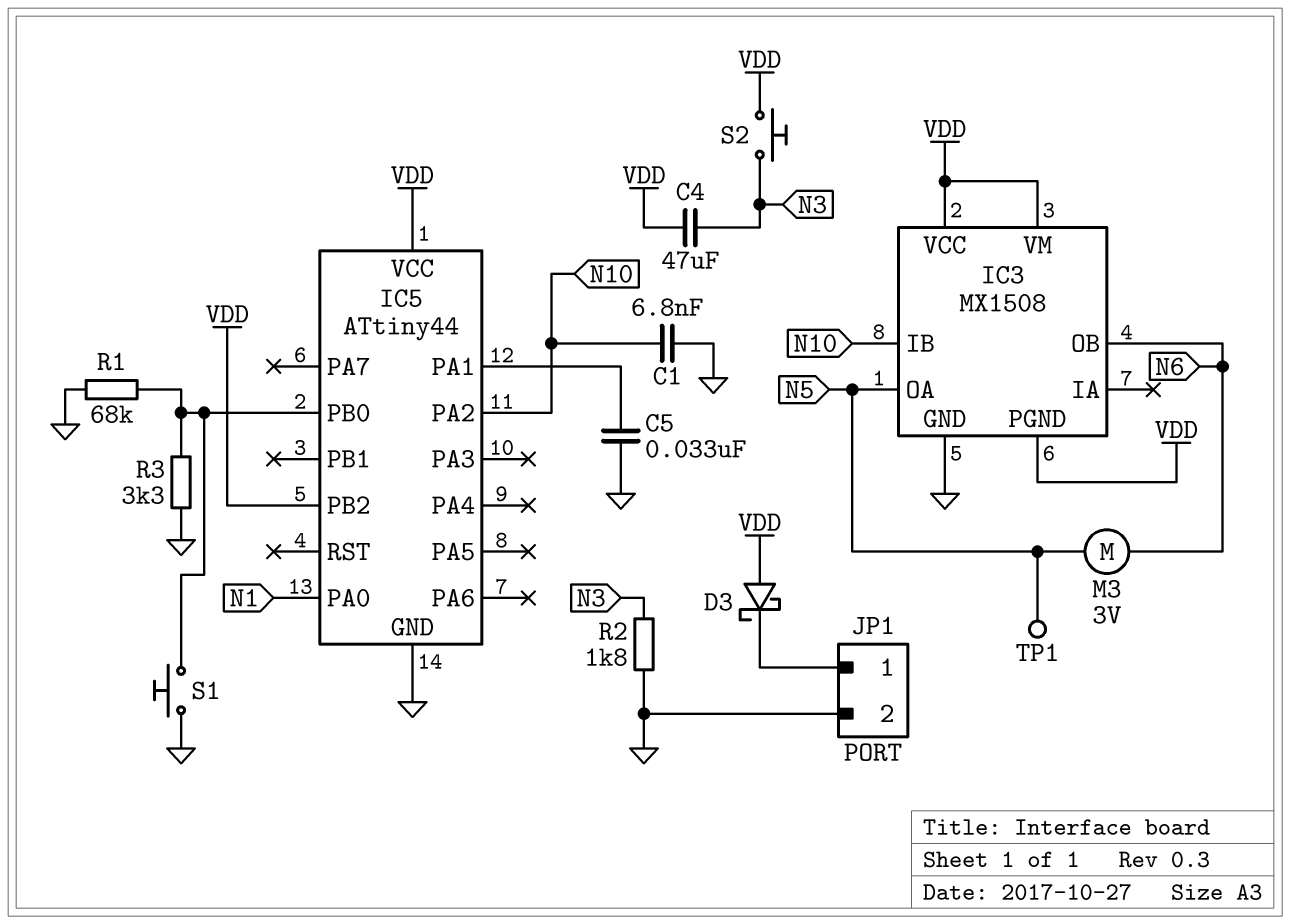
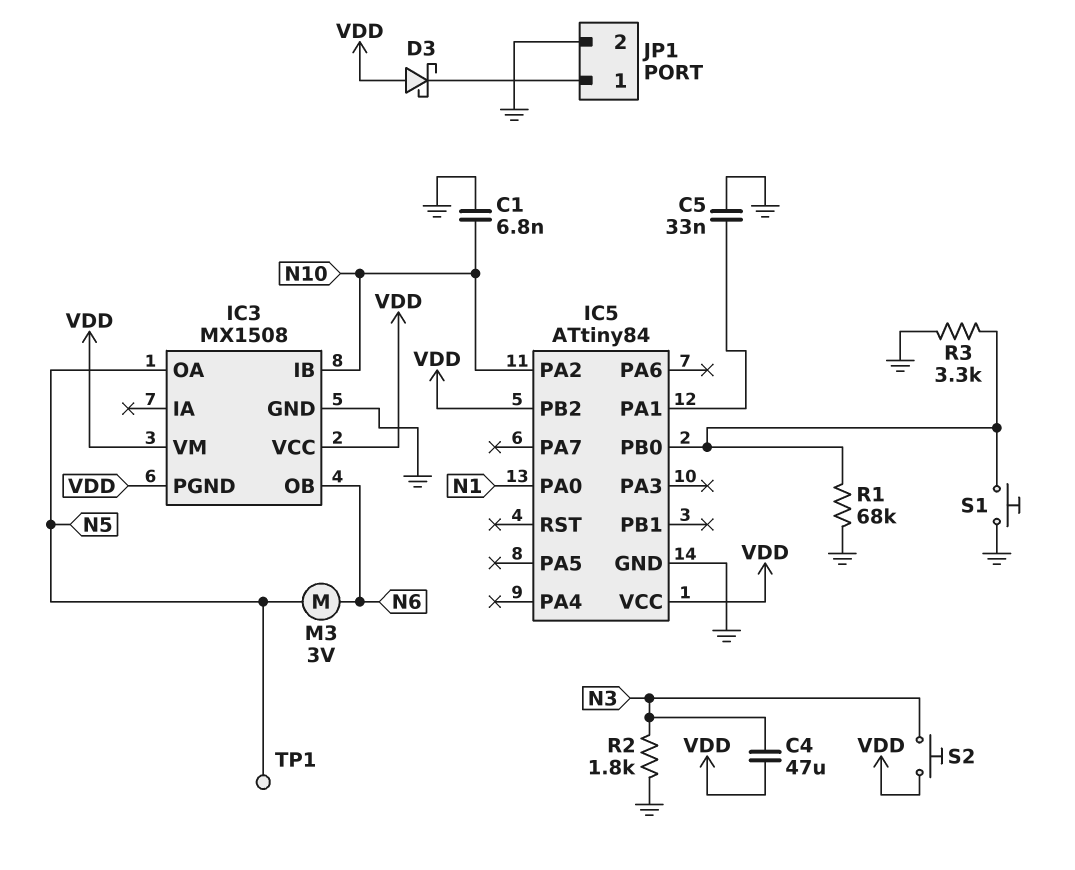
IC5: ATtiny44 -> ATtiny84

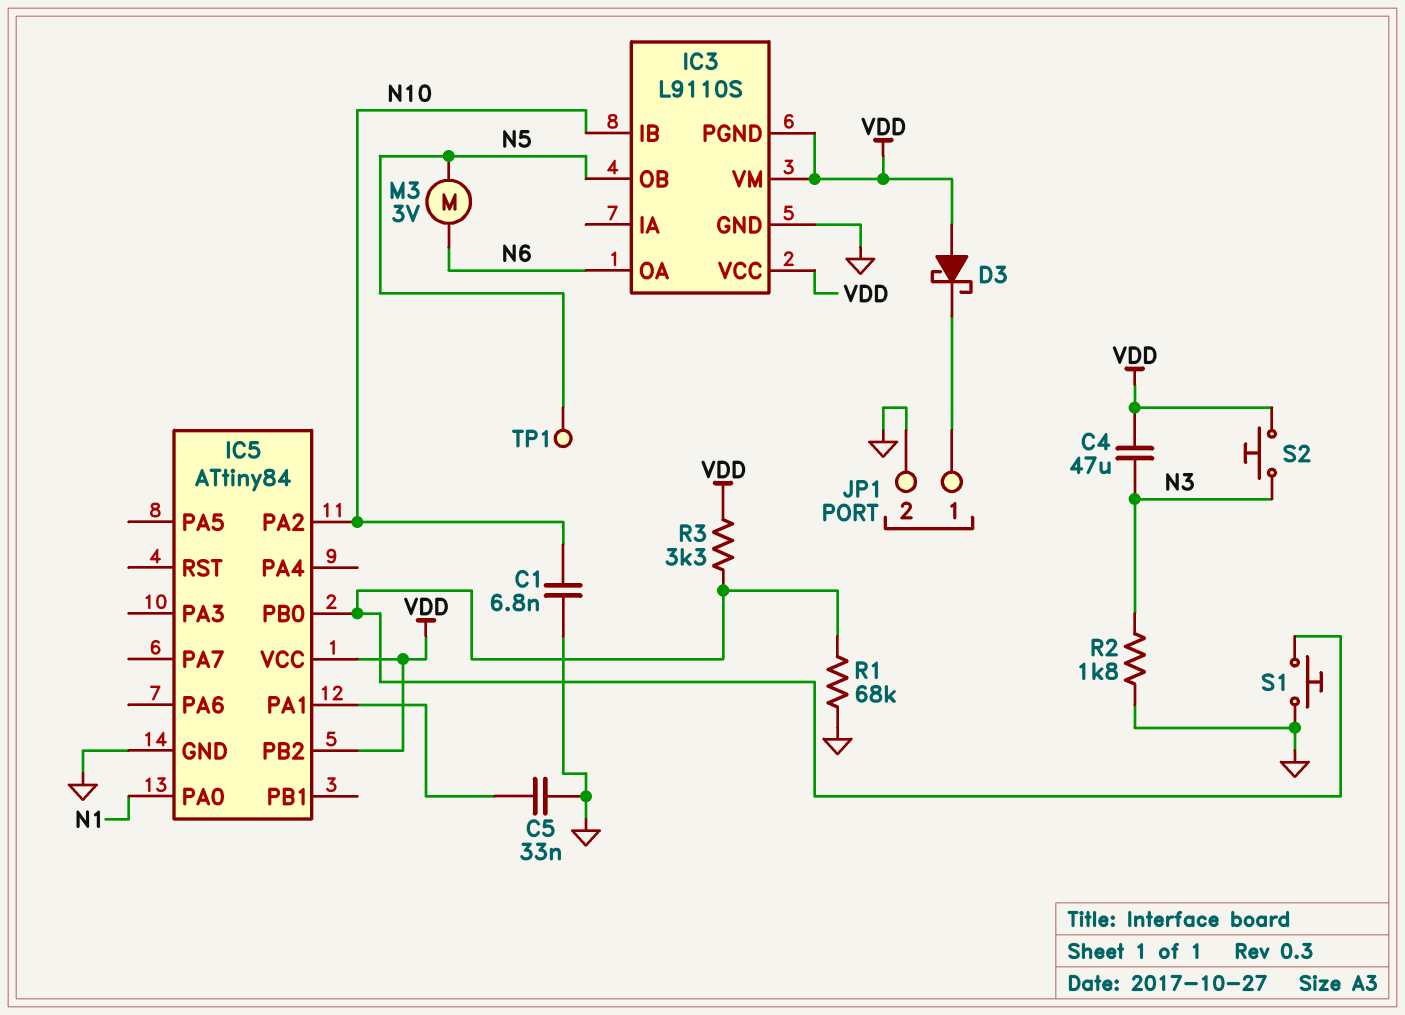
IC3: MX1508 -> L9110S
IC3 pin OA: N5 -> N6
IC3 pin OB: N6 -> N5
R3: 3.3k (GND, IC5/PB0) -> 3.3k (IC5/PB0, VDD)

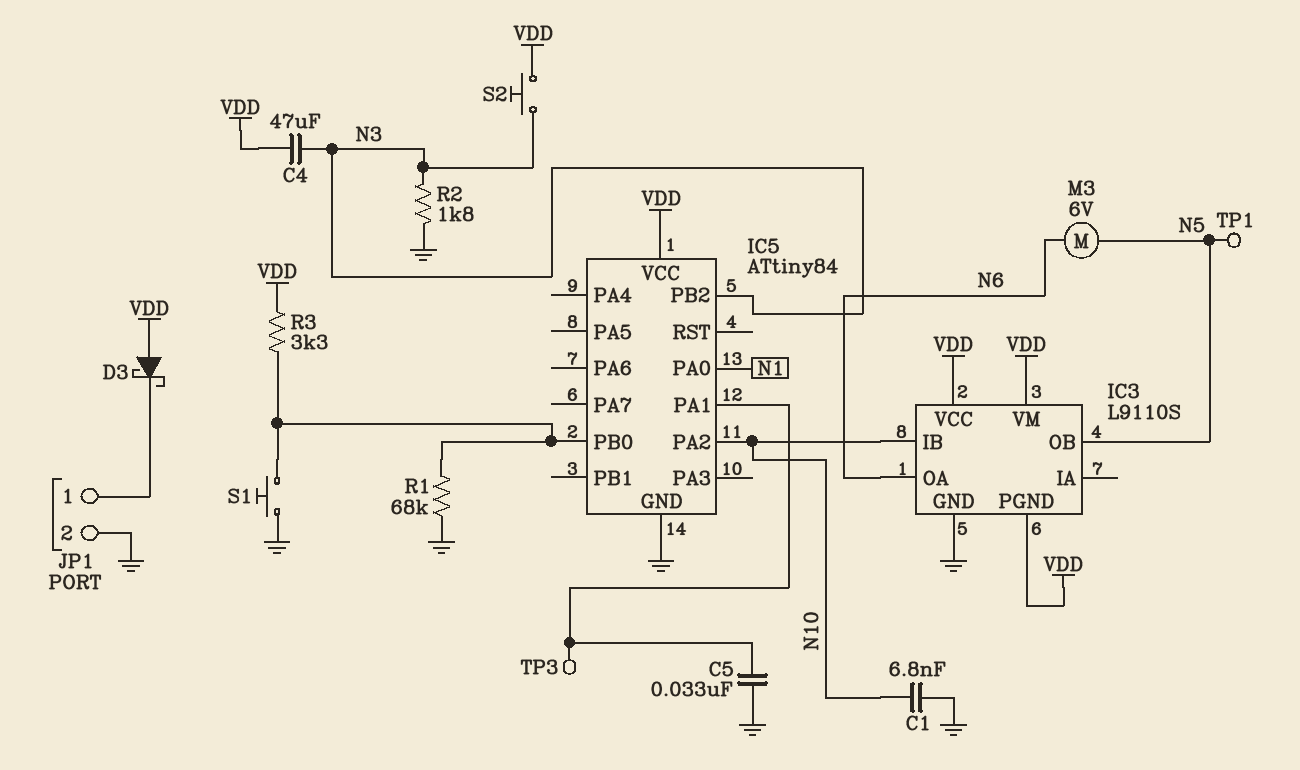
IC5 pin PB2: VDD -> N3
M3: motor 3V (N5, N6) -> motor 6V (N5, N6)
TP3: none -> test point (IC5/PA1)

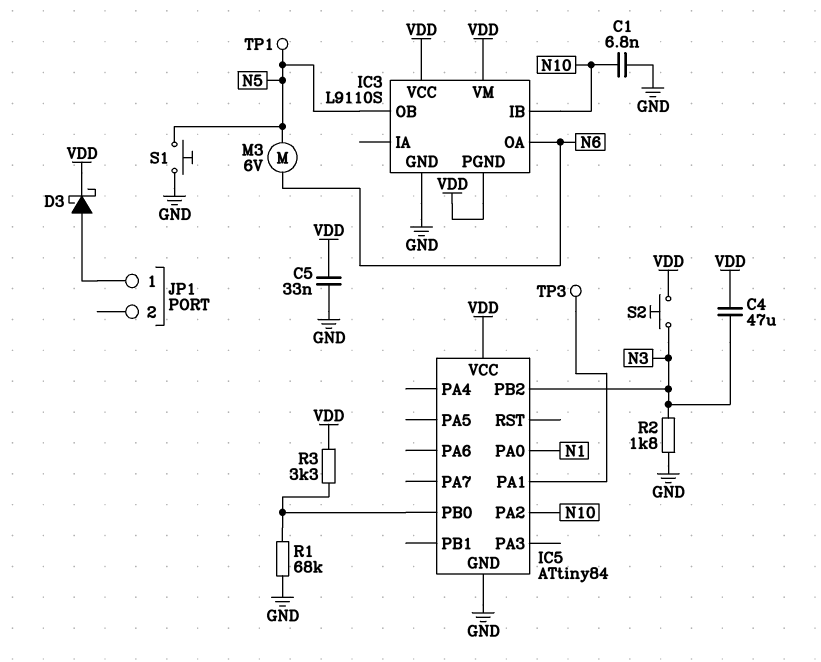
C5: 33nF (GND, IC5/PA1) -> 33nF (GND, VDD)
D3: schottky (A VDD, K JP1/1) -> schottky (A JP1/1, K VDD)
JP1 pin 2: GND -> none
S1: button (GND, IC5/PB0) -> button (GND, N5)

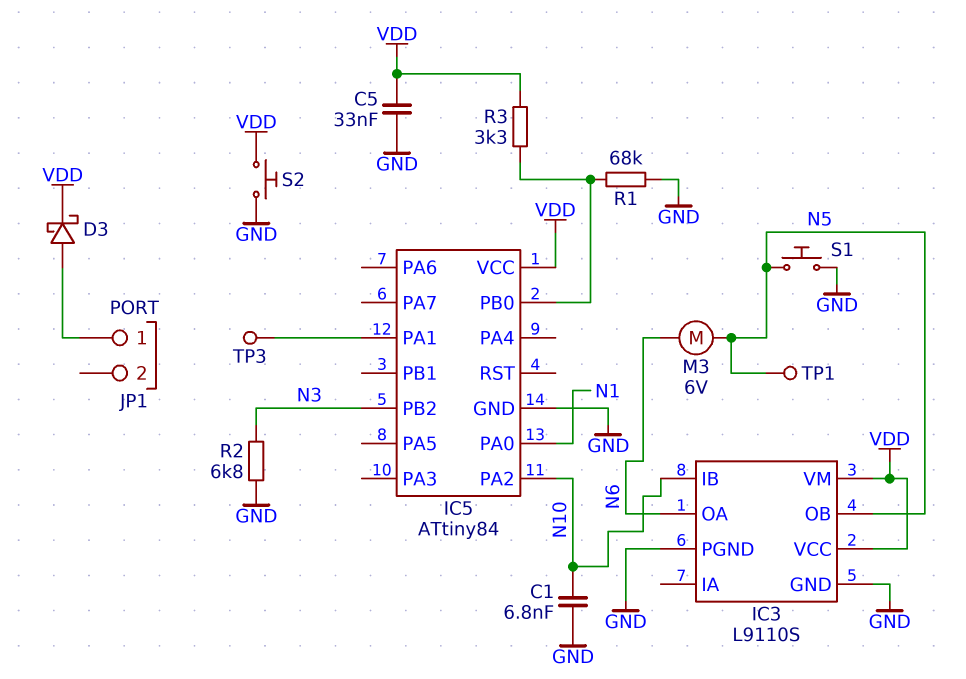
C4: 47uF (N3, VDD) -> none
IC3 pin PGND: VDD -> GND
R2: 1.8k (GND, N3) -> 6.8k (GND, N3)
S2: button (N3, VDD) -> button (GND, VDD)

